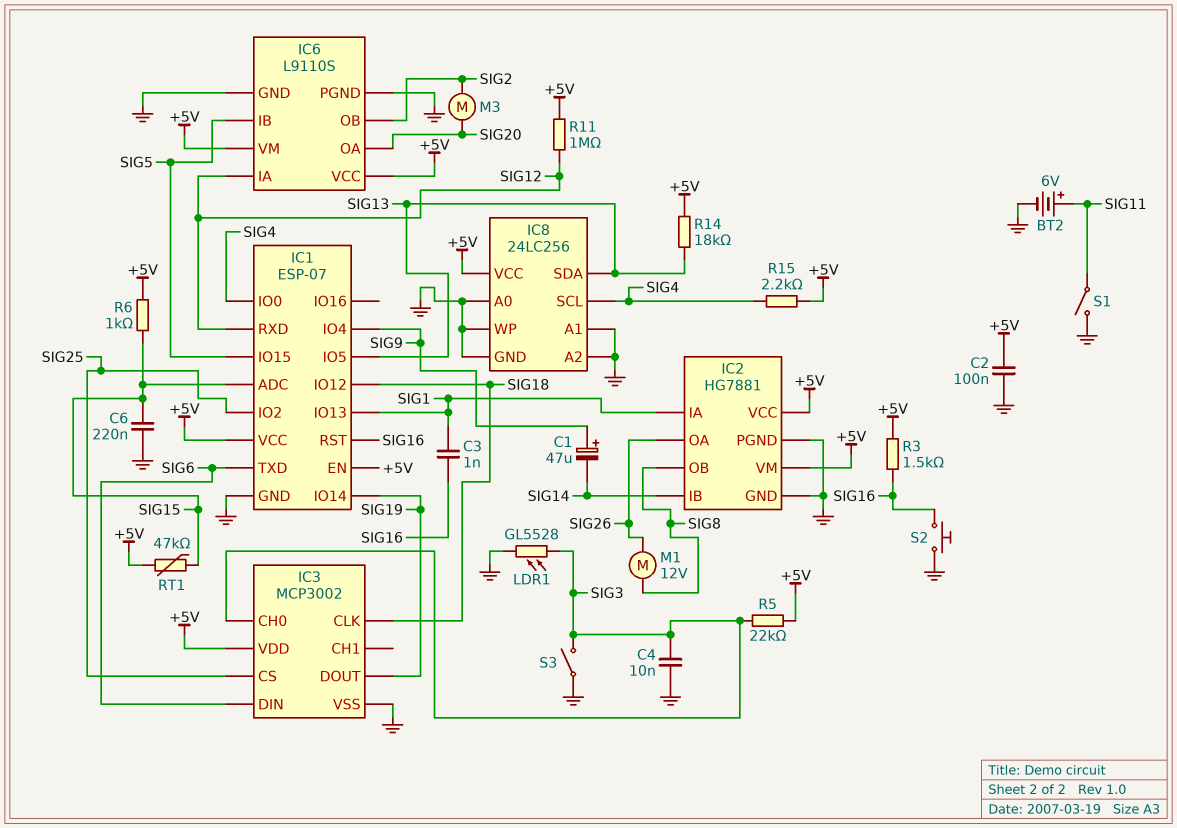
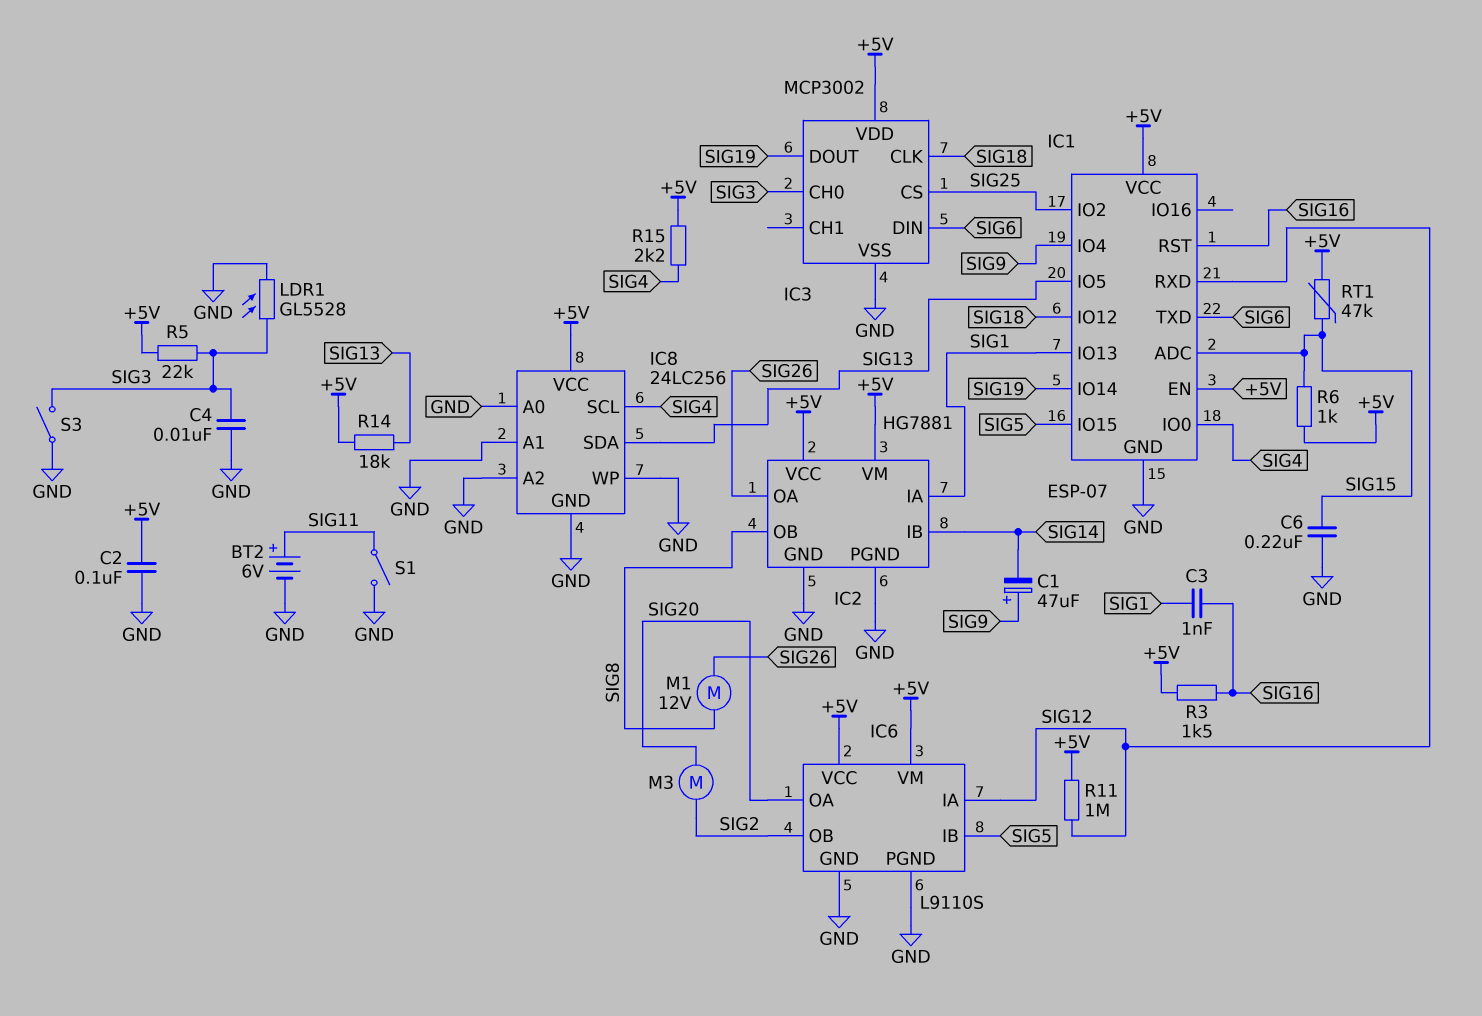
S2: button (GND, SIG16) -> none

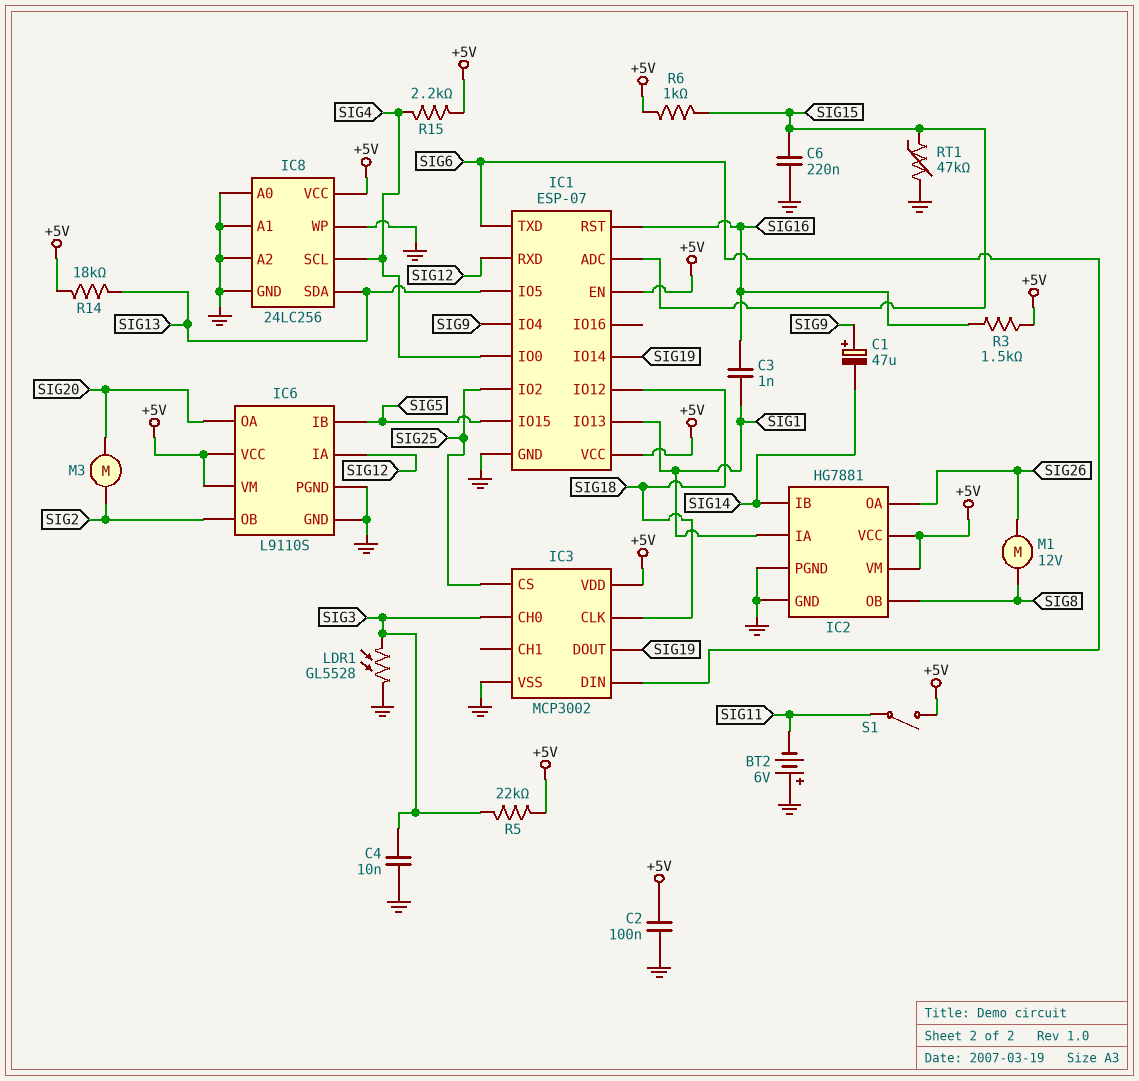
BT2: 6V (plus SIG11, minus GND) -> 6V (plus GND, minus SIG11)
R11: 1M (+5V, SIG12) -> none
RT1: 47k (+5V, SIG15) -> 47k (GND, SIG15)
S1: switch (GND, SIG11) -> switch (+5V, SIG11)
S3: switch (GND, SIG3) -> none

